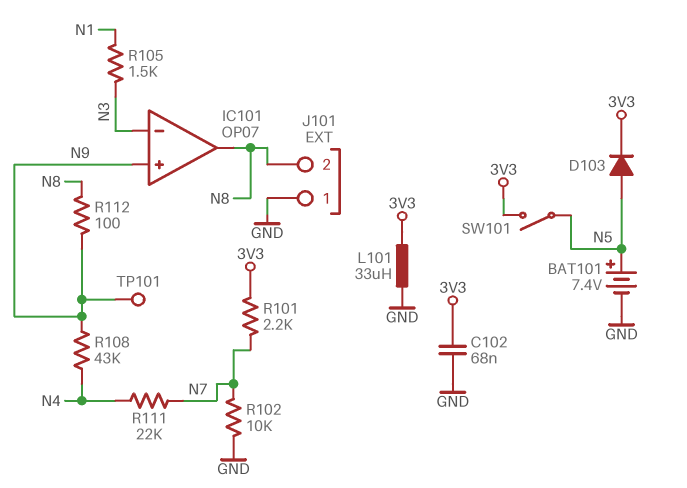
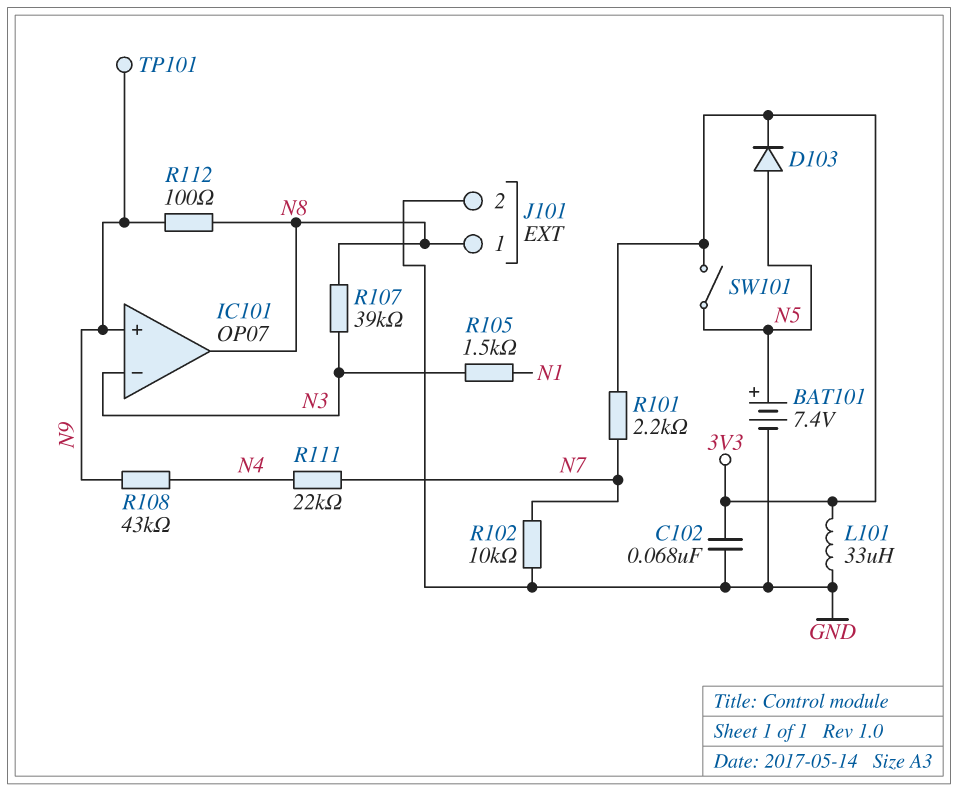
J101 pin 1: GND -> N8
J101 pin 2: N8 -> GND
R107: none -> 39k (N3, N8)

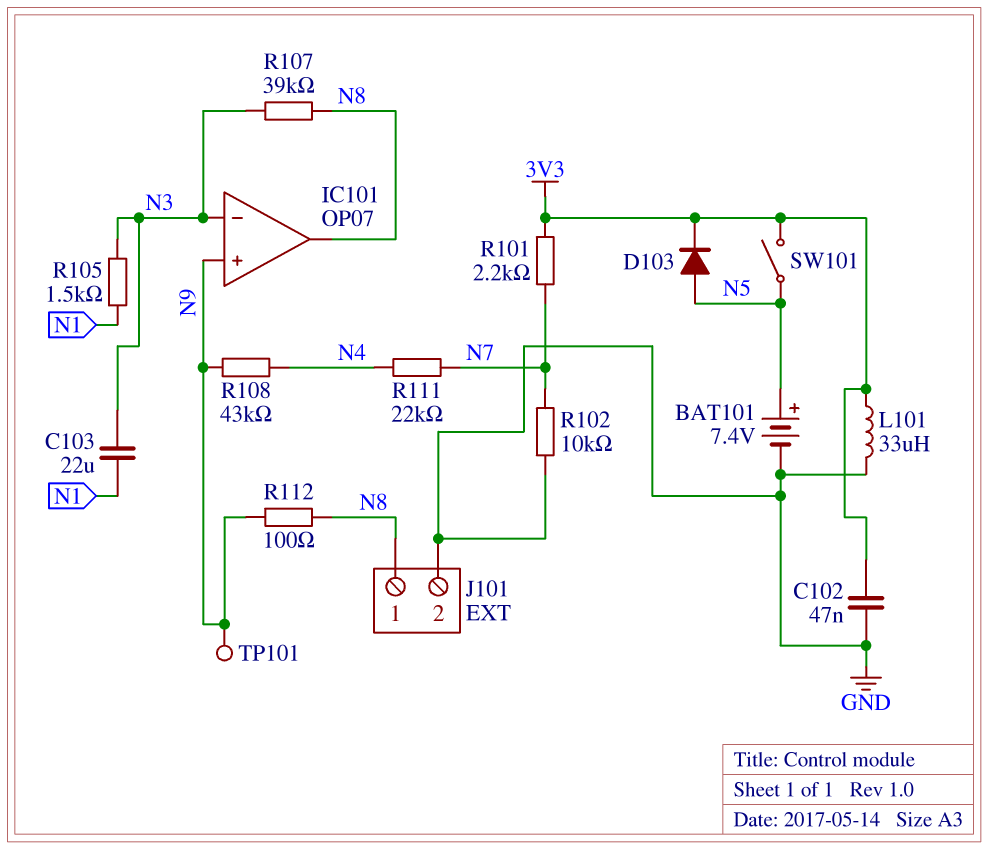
C102: 68nF (3V3, GND) -> 47nF (3V3, GND)
C103: none -> 22uF (N1, N3)

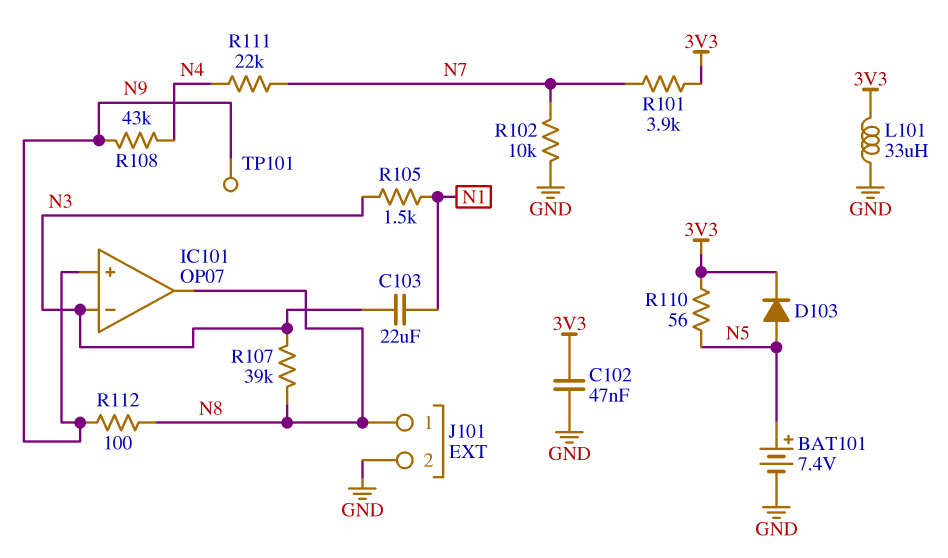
R101: 2.2k (3V3, N7) -> 3.9k (3V3, N7)
R110: none -> 56 (3V3, N5)
SW101: switch (3V3, N5) -> none

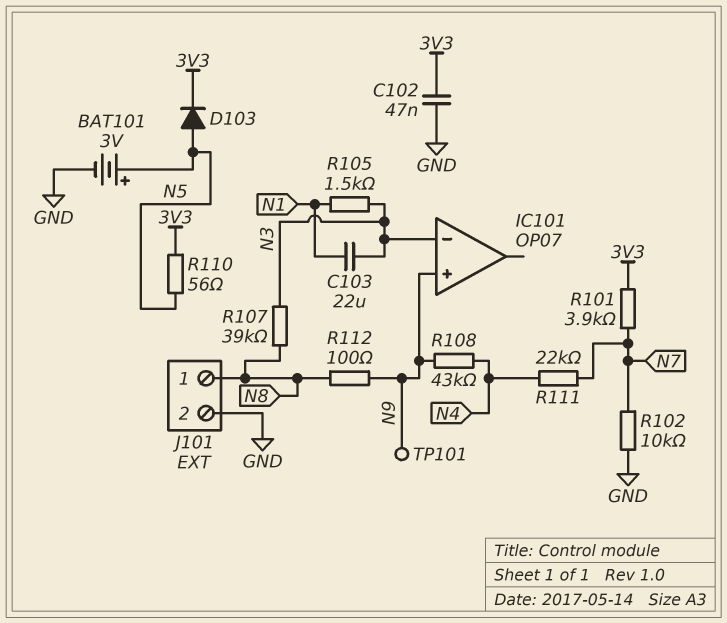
BAT101: 7.4V (plus N5, minus GND) -> 3V (plus N5, minus GND)
IC101 pin out: N8 -> none
L101: 33uH (3V3, GND) -> none

